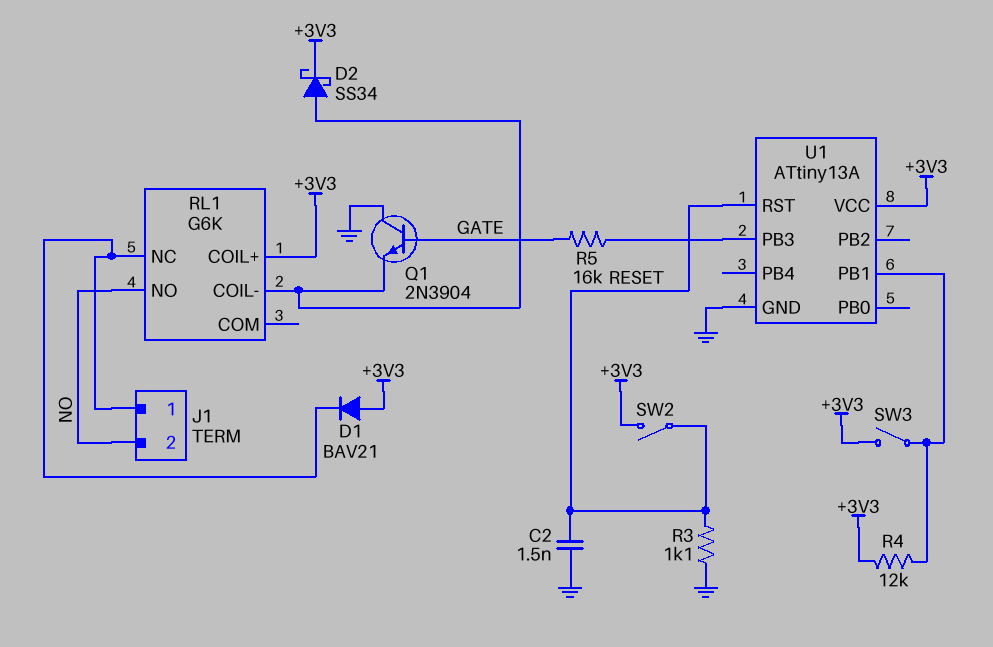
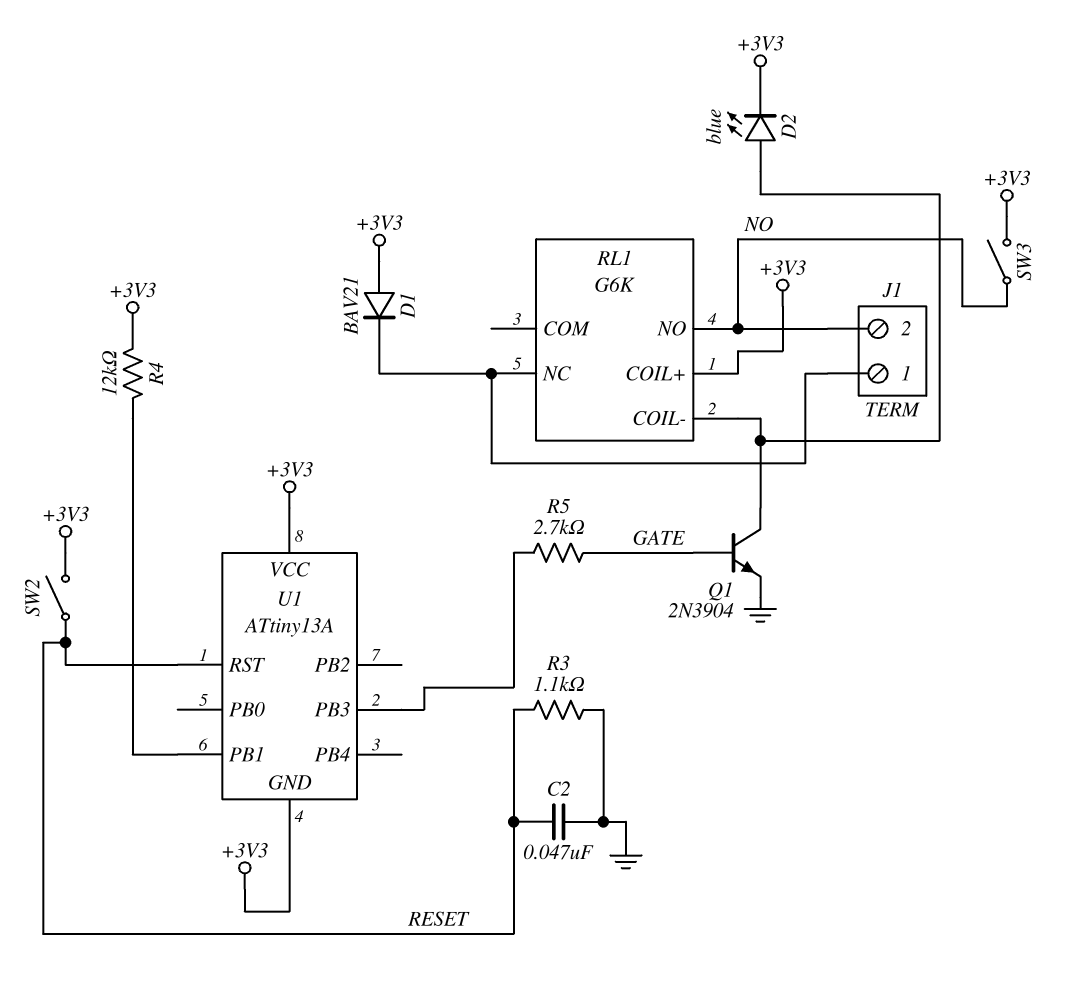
C2: 1.5nF (GND, RESET) -> 47nF (GND, RESET)
D2: schottky SS34 (A RL1/COIL-, K +3V3) -> LED blue (A RL1/COIL-, K +3V3)
Q1: NPN 2N3904 (B GATE, C GND, E RL1/COIL-) -> NPN 2N3904 (B GATE, C RL1/COIL-, E GND)
R5: 16k (GATE, U1/PB3) -> 2.7k (GATE, U1/PB3)
SW3: switch (+3V3, U1/PB1) -> switch (+3V3, NO)
U1 pin GND: GND -> +3V3

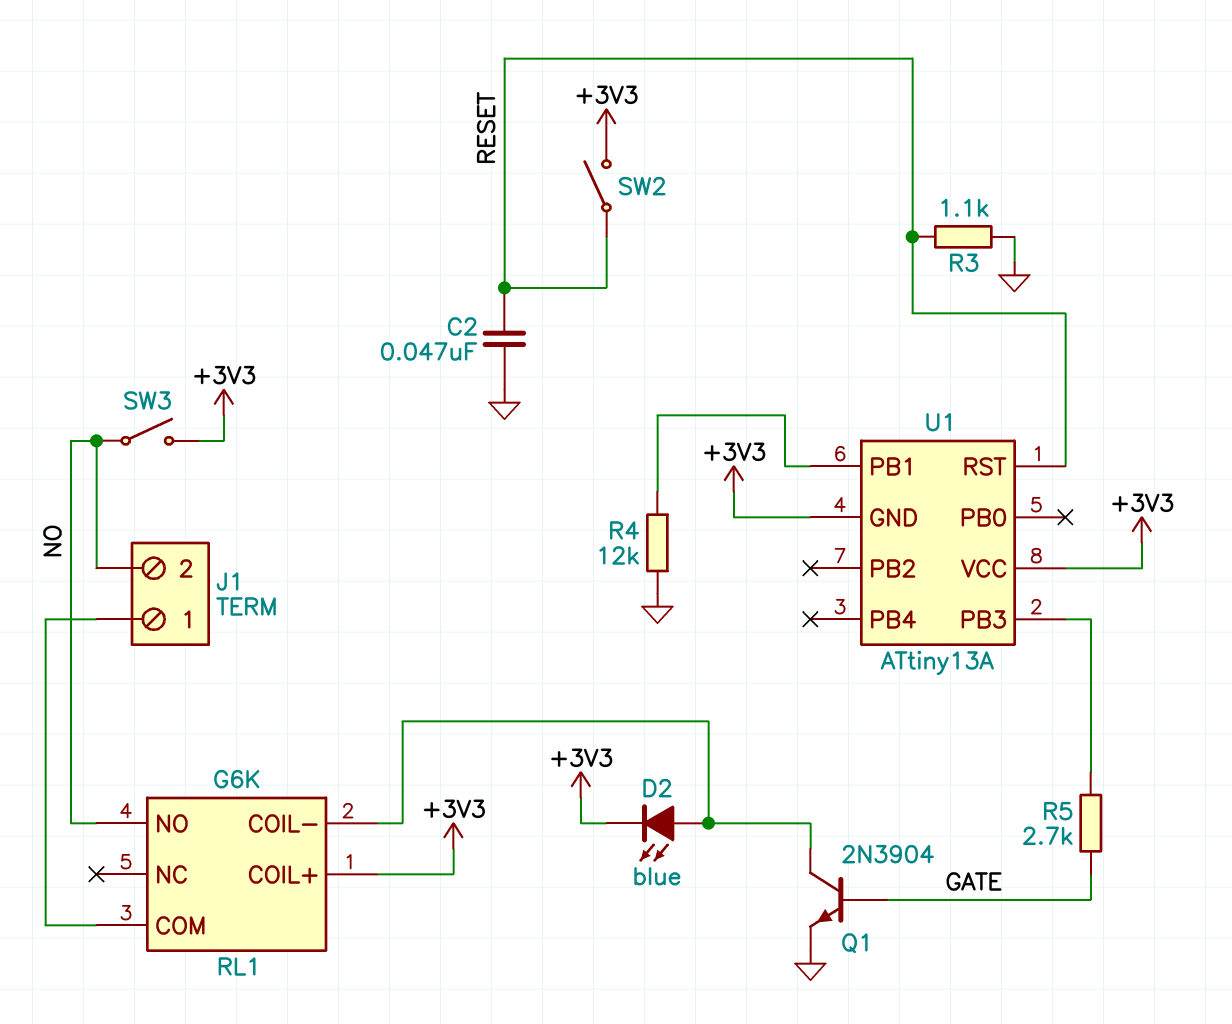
D1: diode BAV21 (A +3V3, K J1/1) -> none
R4: 12k (+3V3, U1/PB1) -> 12k (GND, U1/PB1)
RL1 pin COM: none -> J1/1
RL1 pin NC: J1/1 -> none

